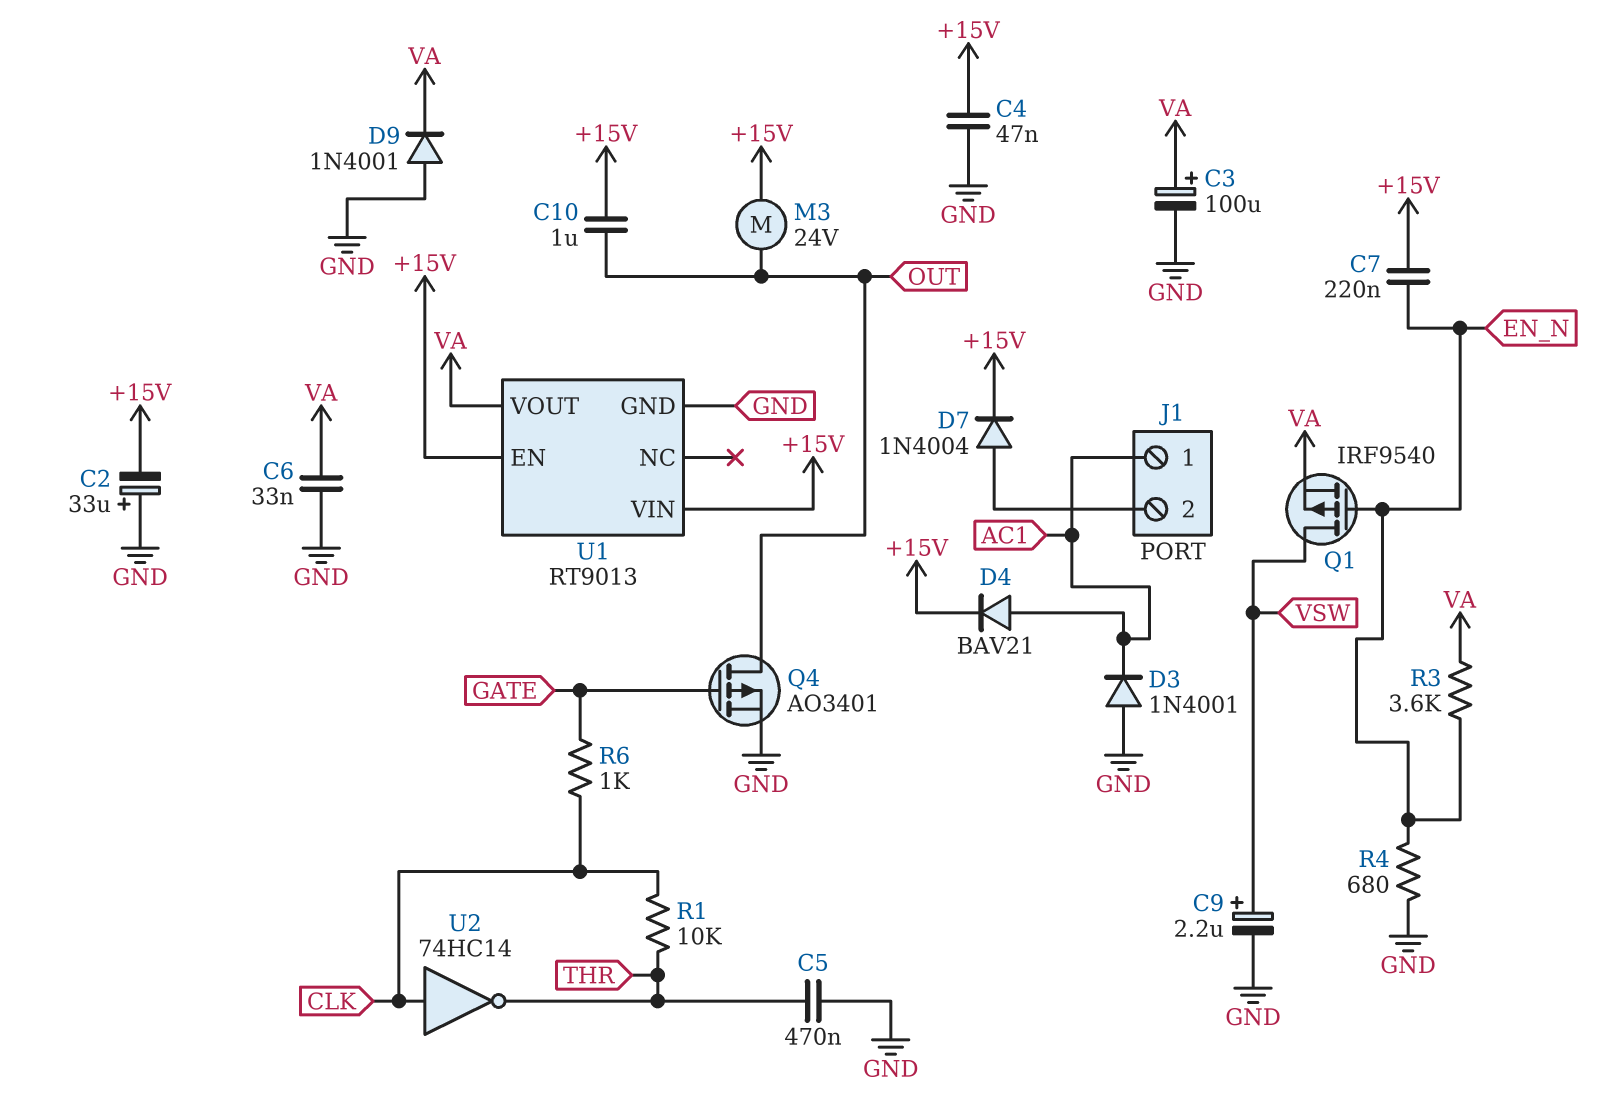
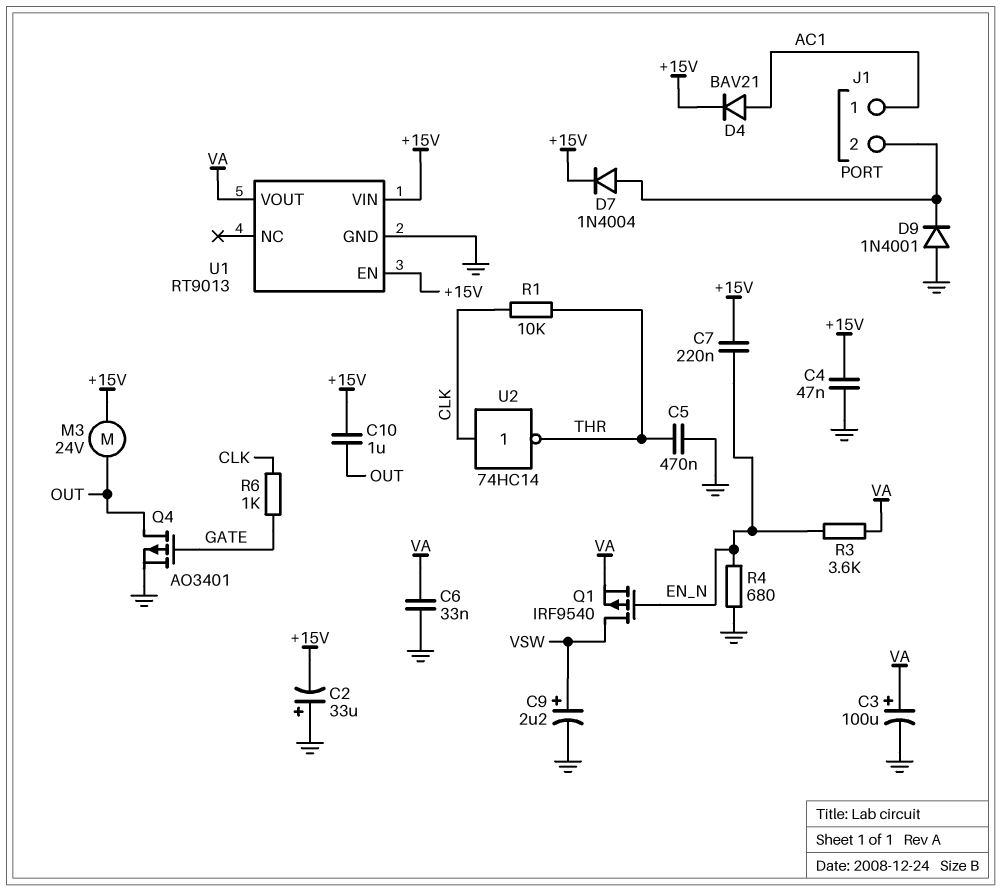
D3: diode 1N4001 (A GND, K AC1) -> none
D9: diode 1N4001 (A GND, K VA) -> diode 1N4001 (A GND, K J1/2)

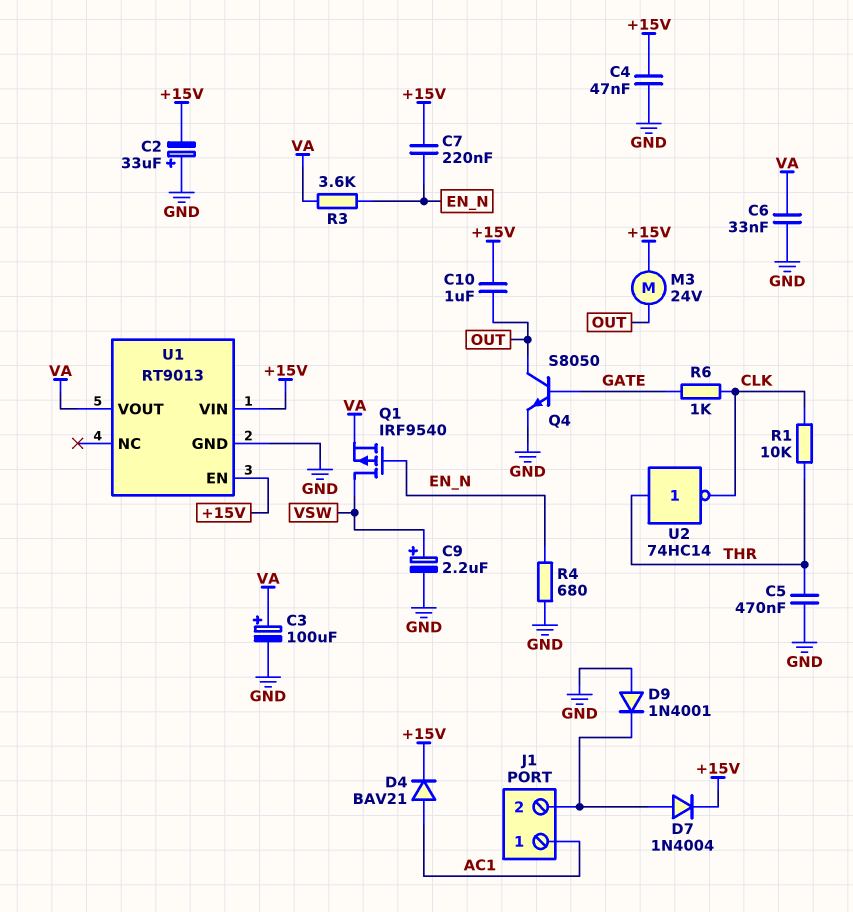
Q4: PMOS AO3401 (G GATE, D OUT, S GND) -> NPN S8050 (B GATE, C OUT, E GND)
U2: NOT 74HC14 (in CLK, out THR) -> NOT 74HC14 (in THR, out CLK)

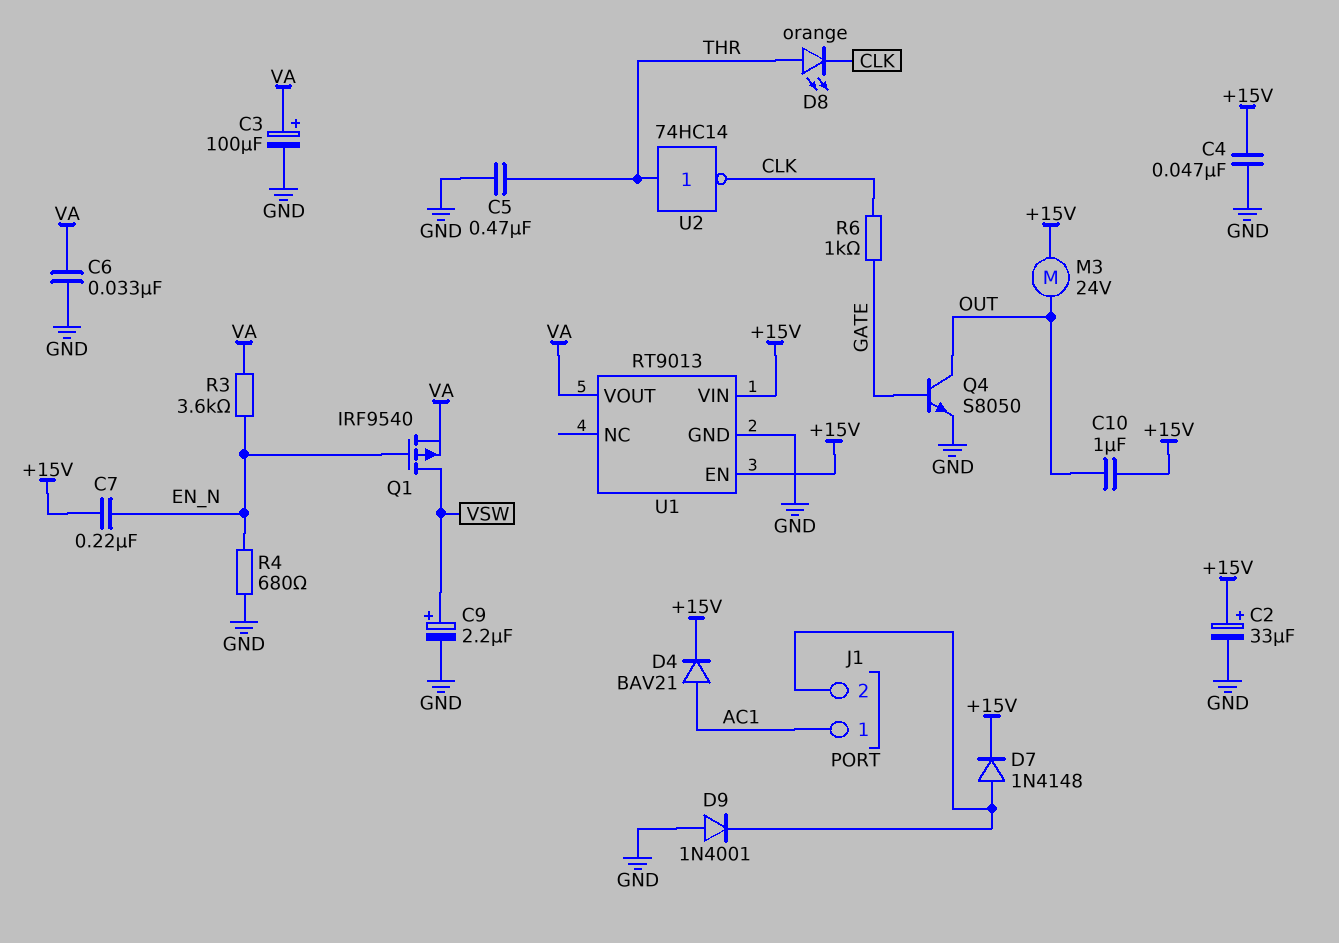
C2: 33uF (plus GND, minus +15V) -> 33uF (plus +15V, minus GND)
D7: diode 1N4004 (A J1/2, K +15V) -> diode 1N4148 (A J1/2, K +15V)
D8: none -> LED orange (A THR, K CLK)
R1: 10k (CLK, THR) -> none

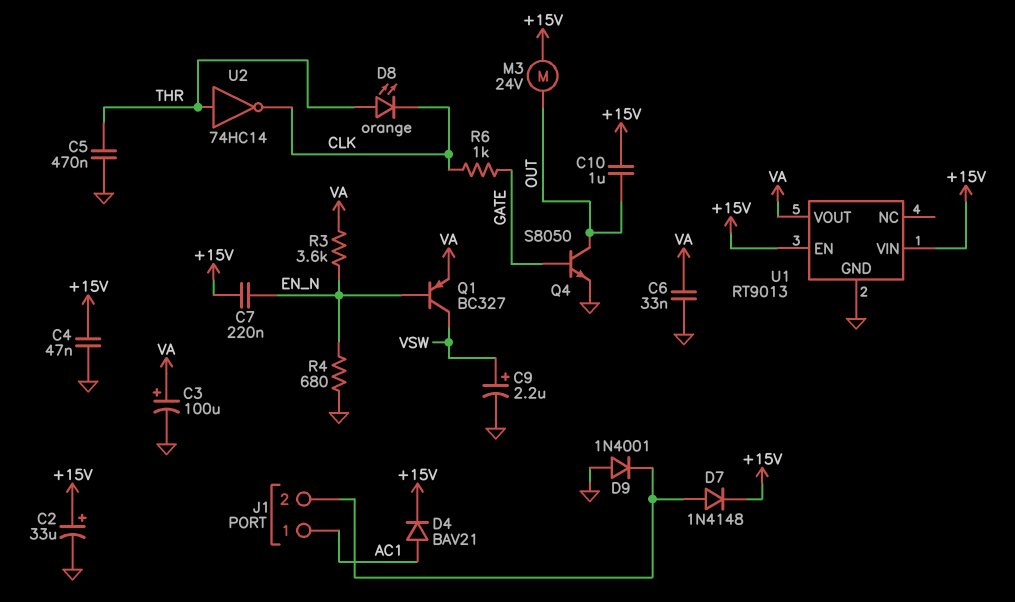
Q1: PMOS IRF9540 (G EN_N, D VSW, S VA) -> PNP BC327 (B EN_N, C VSW, E VA)

